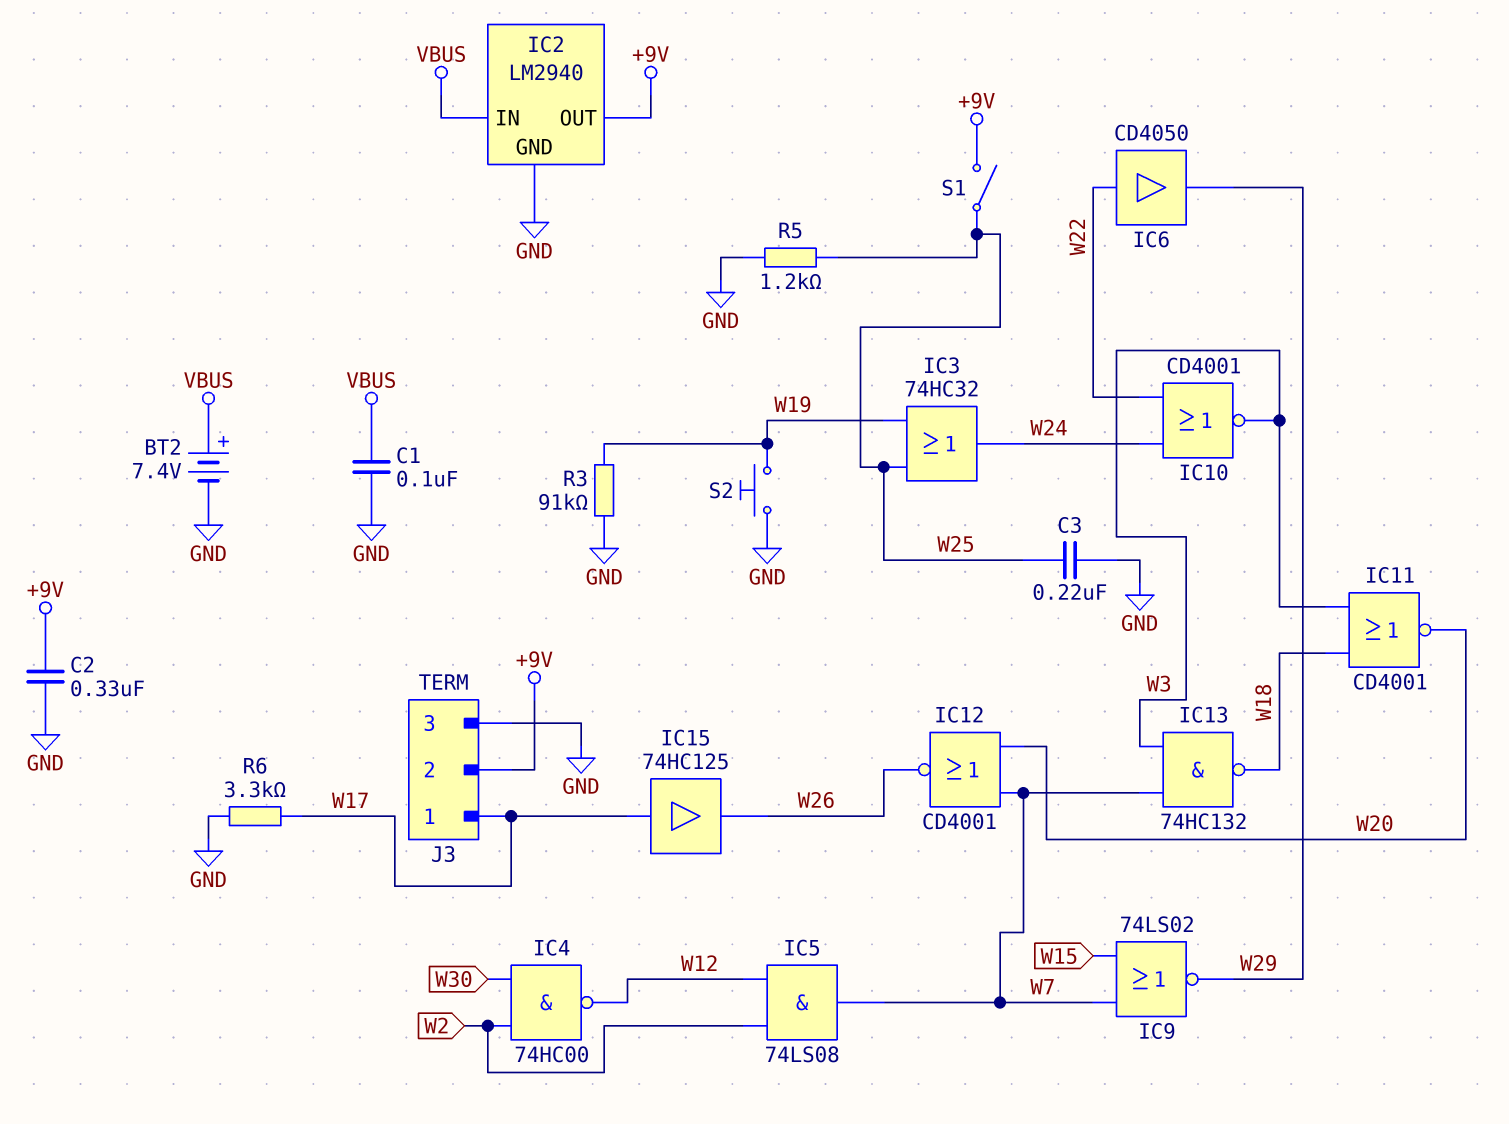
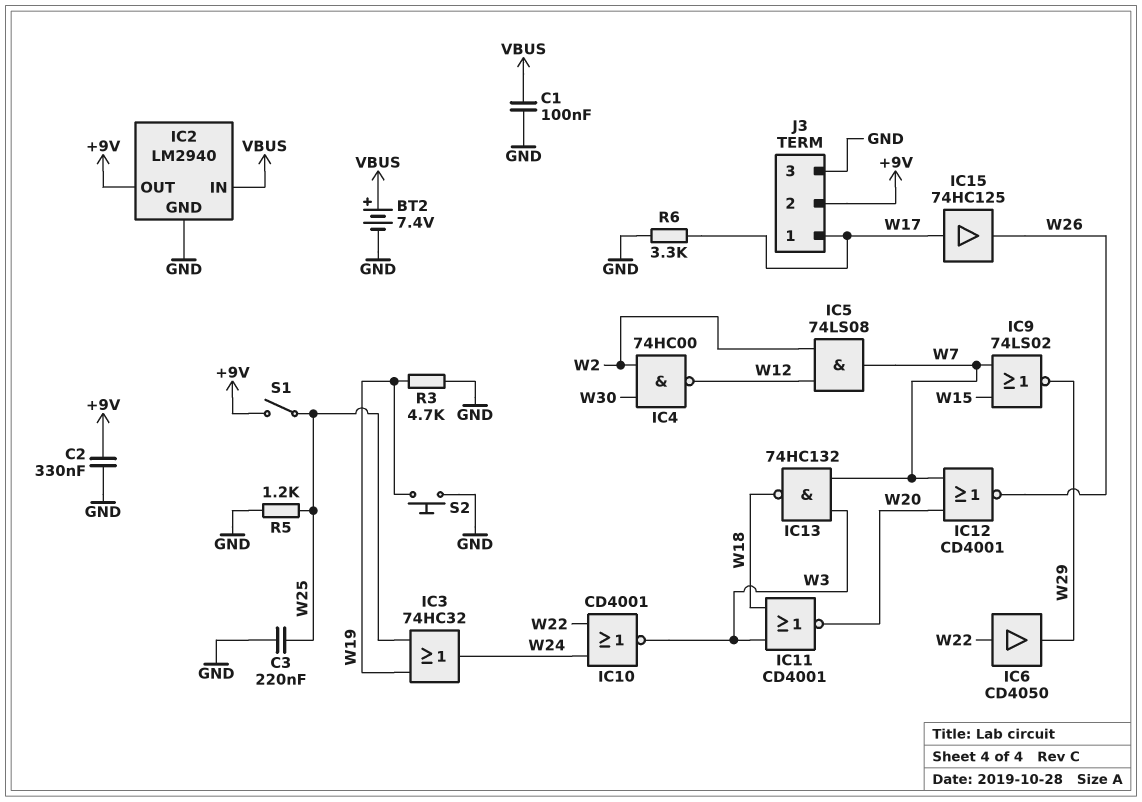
R3: 91k (GND, W19) -> 4.7k (GND, W19)

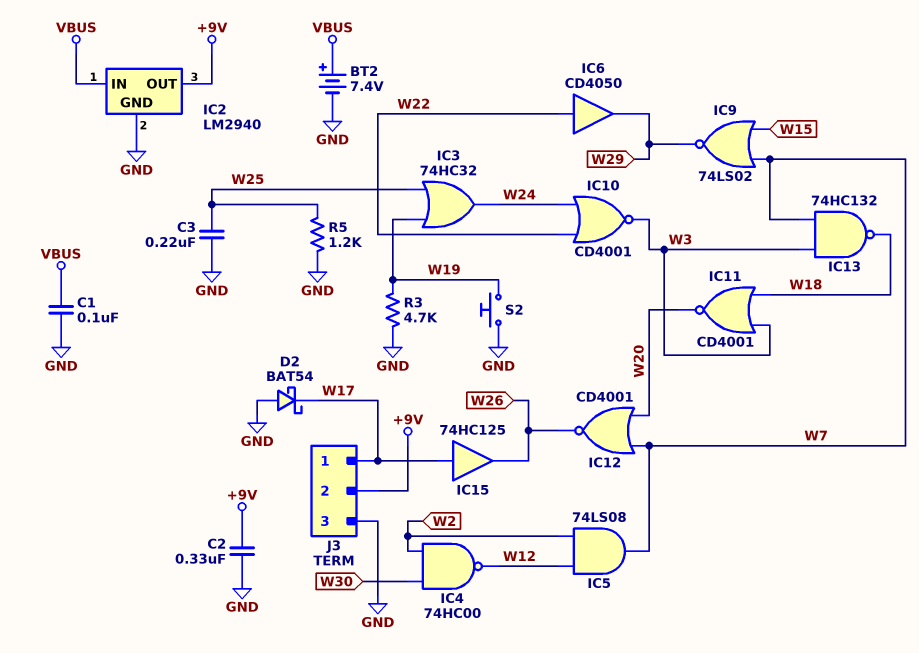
D2: none -> schottky BAT54 (A GND, K W17)
R6: 3.3k (GND, W17) -> none
S1: switch (+9V, W25) -> none

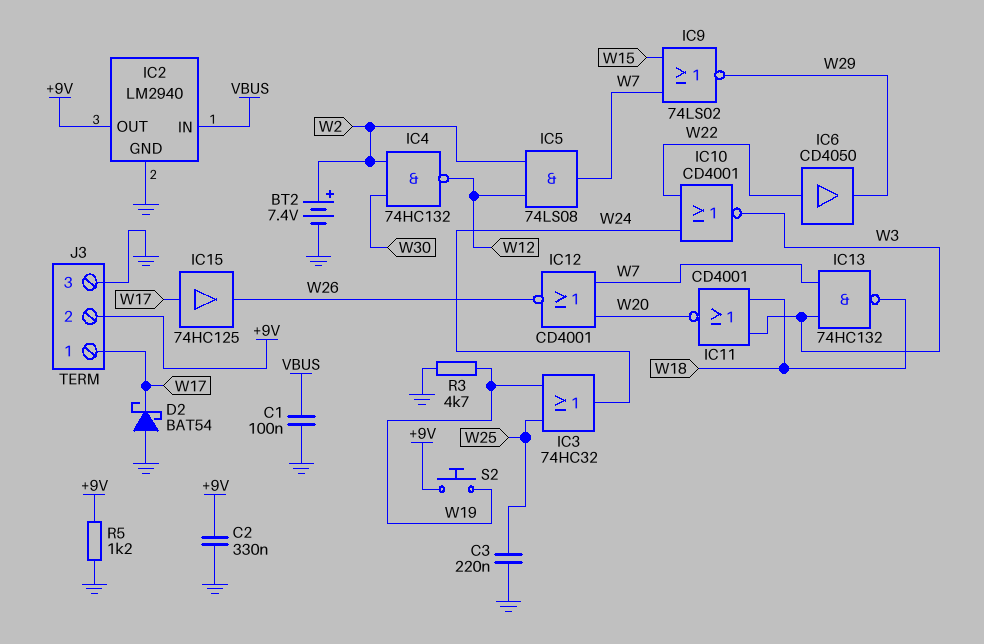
BT2: 7.4V (plus VBUS, minus GND) -> 7.4V (plus W2, minus GND)
IC4: NAND 74HC00 (in W2, in W30, out W12) -> NAND 74HC132 (in W2, in W30, out W12)
R5: 1.2k (GND, W25) -> 1.2k (+9V, GND)
S2: button (GND, W19) -> button (+9V, W19)

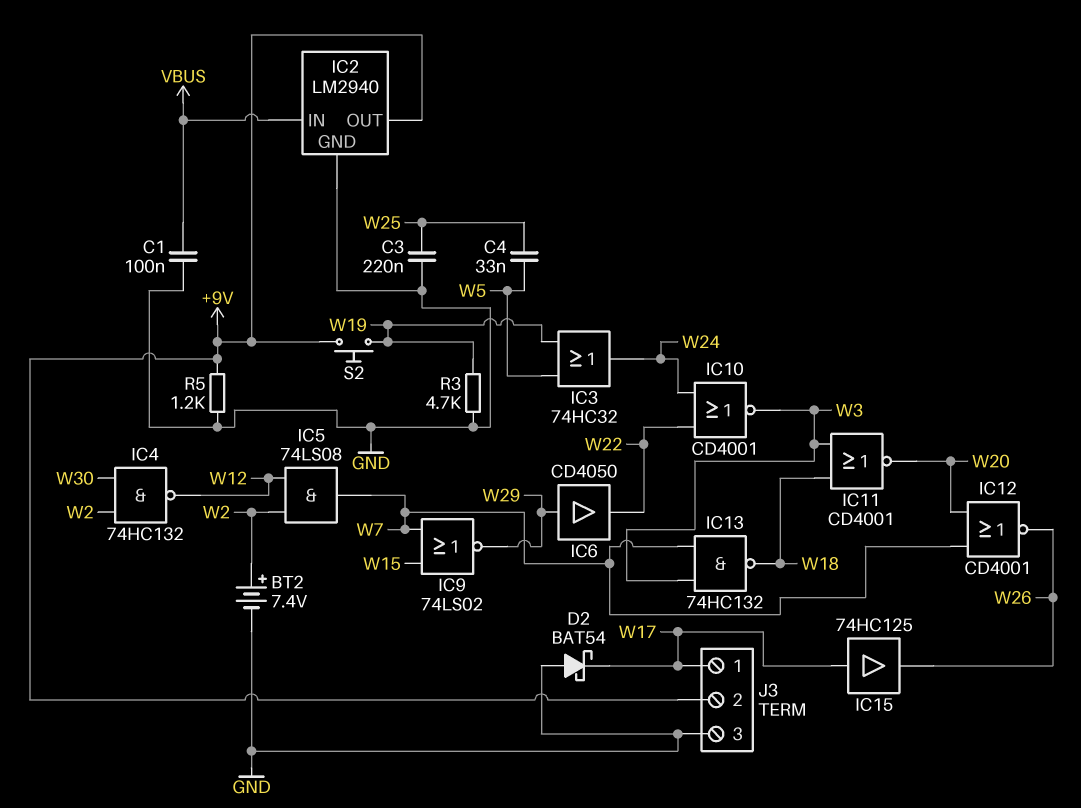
C2: 330nF (+9V, GND) -> none
C4: none -> 33nF (W5, W25)
IC3: OR 74HC32 (in W19, in W25, out W24) -> OR 74HC32 (in W5, in W19, out W24)
IC6: buffer CD4050 (in W22, out W29) -> buffer CD4050 (in W29, out W22)

